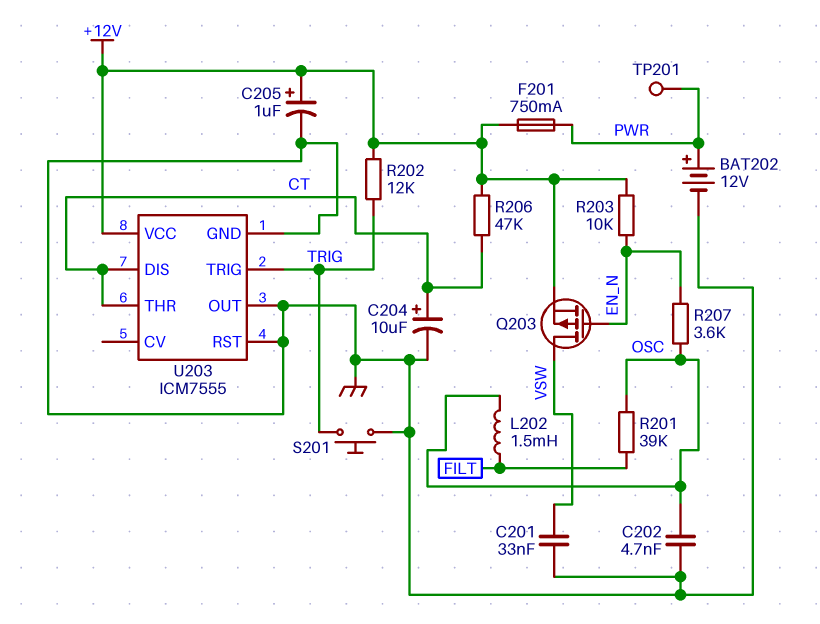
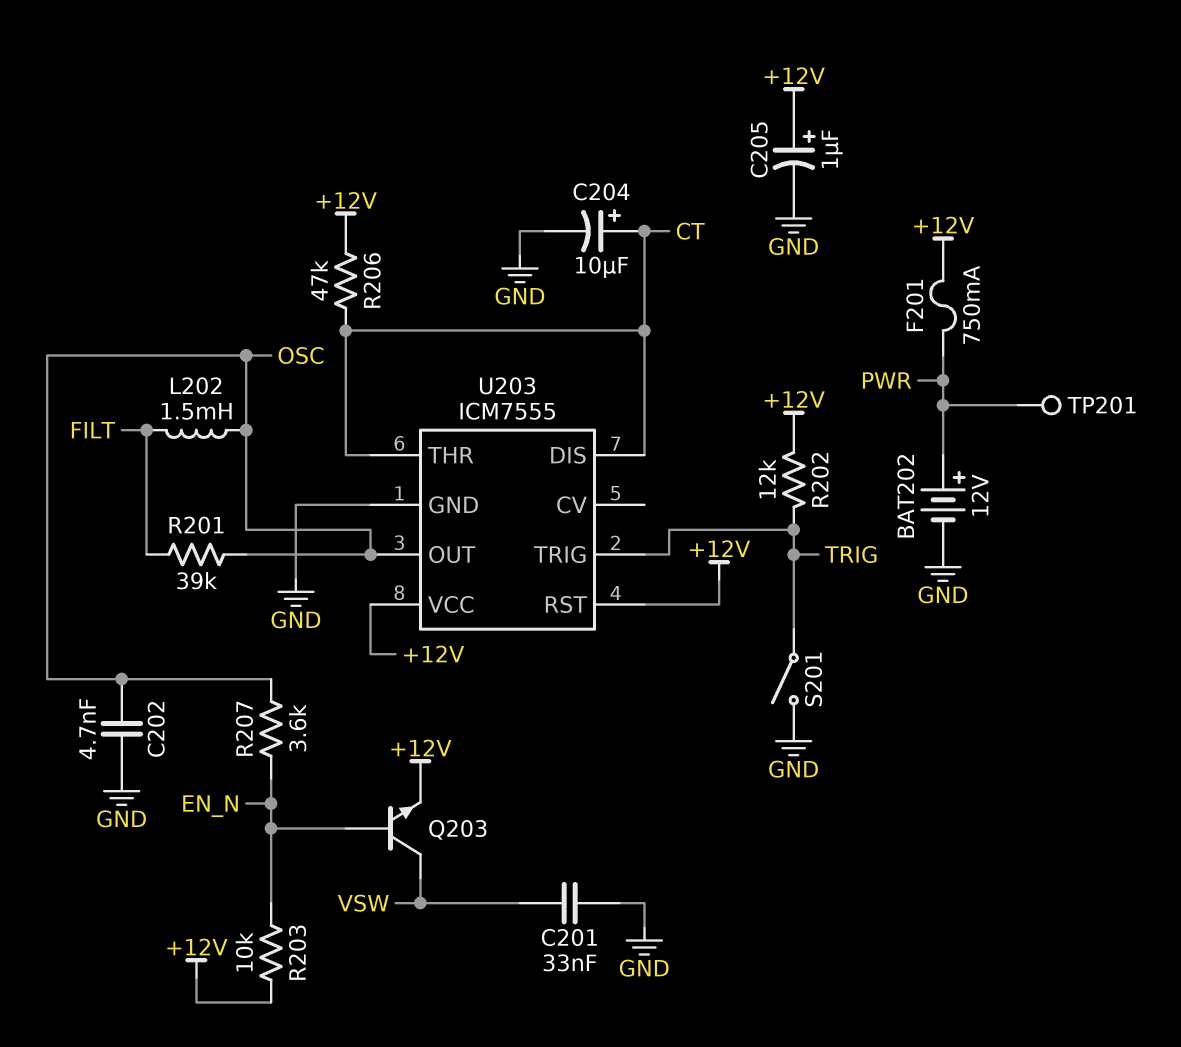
Q203: PMOS (G EN_N, D VSW, S +12V) -> NPN (B EN_N, C VSW, E +12V)
S201: button (GND, TRIG) -> switch (GND, TRIG)
U203 pin OUT: GND -> OSC
U203 pin RST: GND -> +12V

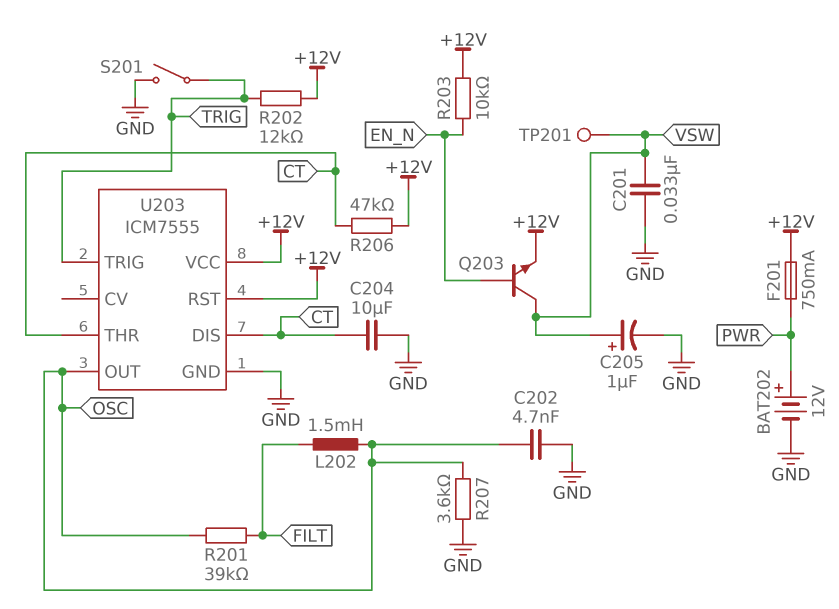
C204: 10uF (plus CT, minus GND) -> 10uF (CT, GND)
C205: 1uF (plus +12V, minus GND) -> 1uF (plus VSW, minus GND)
R207: 3.6k (EN_N, OSC) -> 3.6k (GND, OSC)
TP201: test point (PWR) -> test point (VSW)

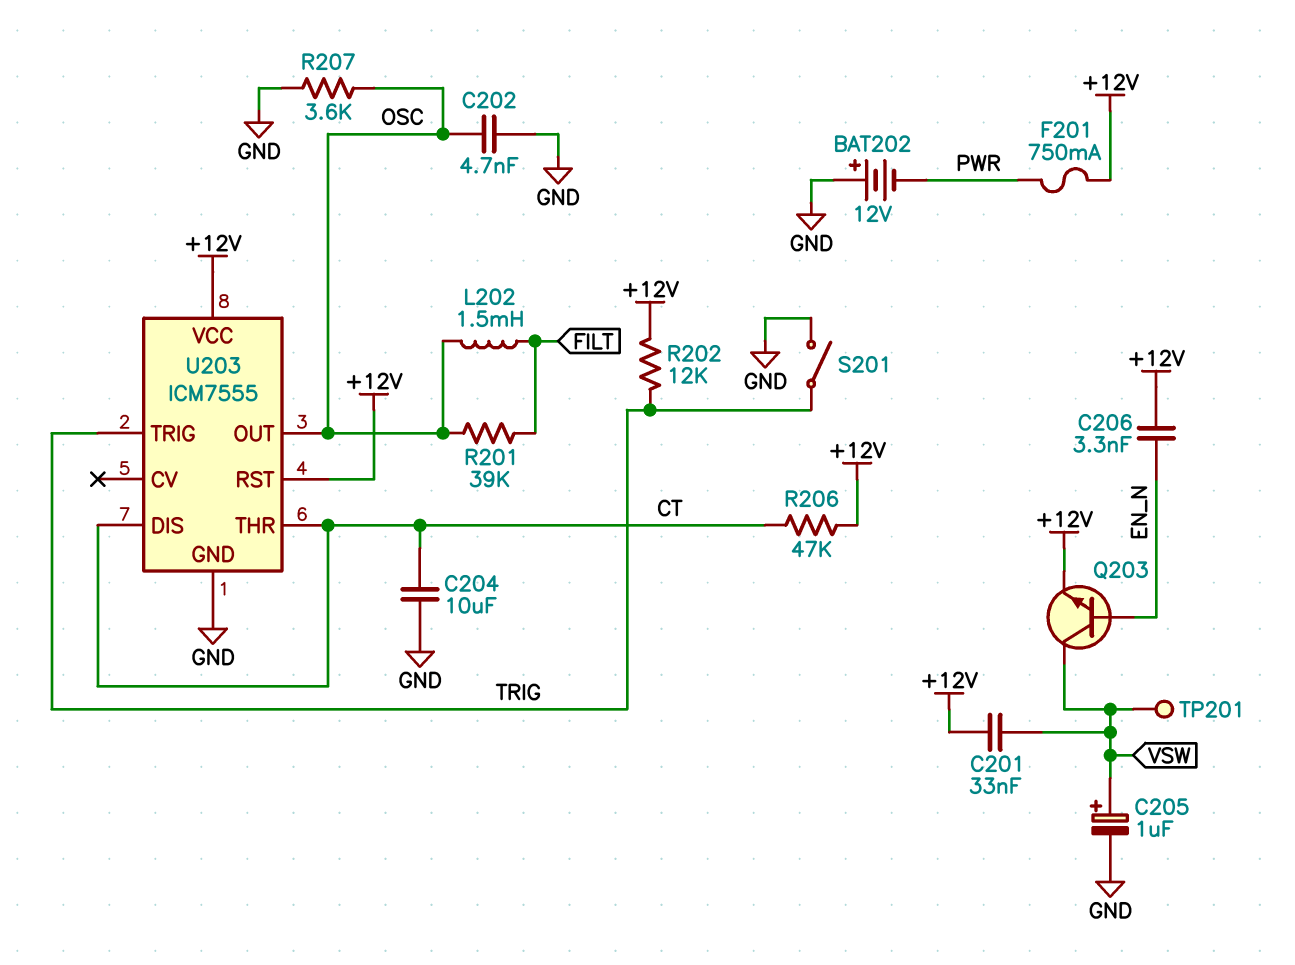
BAT202: 12V (plus PWR, minus GND) -> 12V (plus GND, minus PWR)
C201: 33nF (GND, VSW) -> 33nF (+12V, VSW)
C206: none -> 3.3nF (+12V, EN_N)
R203: 10k (+12V, EN_N) -> none

